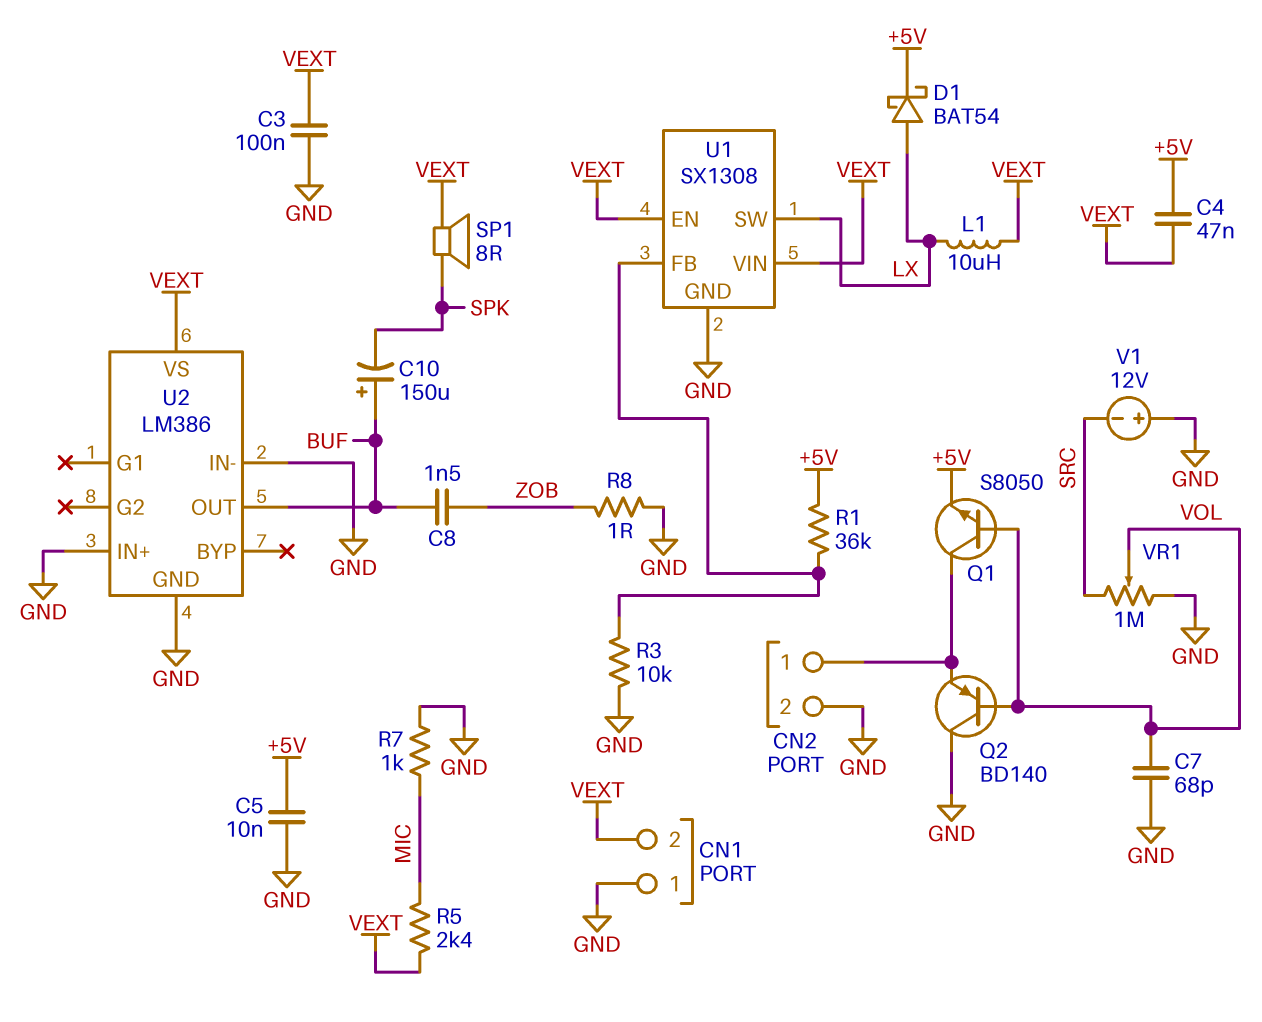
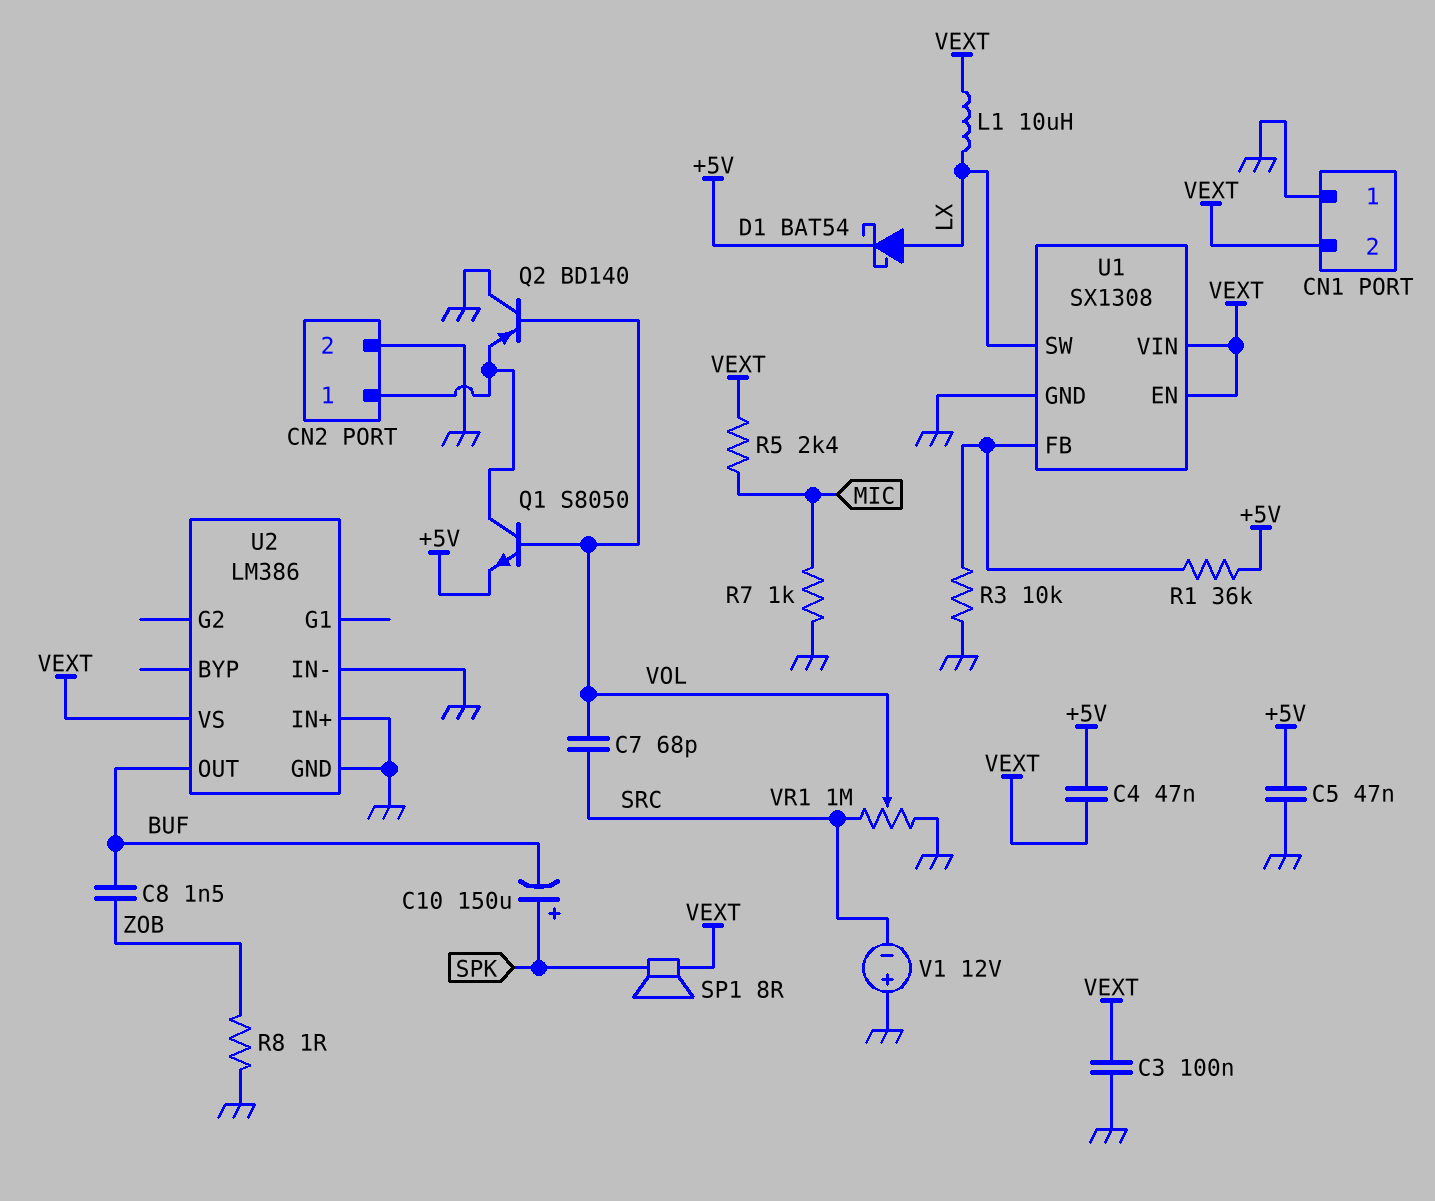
C5: 10nF (+5V, GND) -> 47nF (+5V, GND)
C7: 68pF (GND, VOL) -> 68pF (SRC, VOL)
C10: 150uF (plus BUF, minus SPK) -> 150uF (plus SPK, minus BUF)

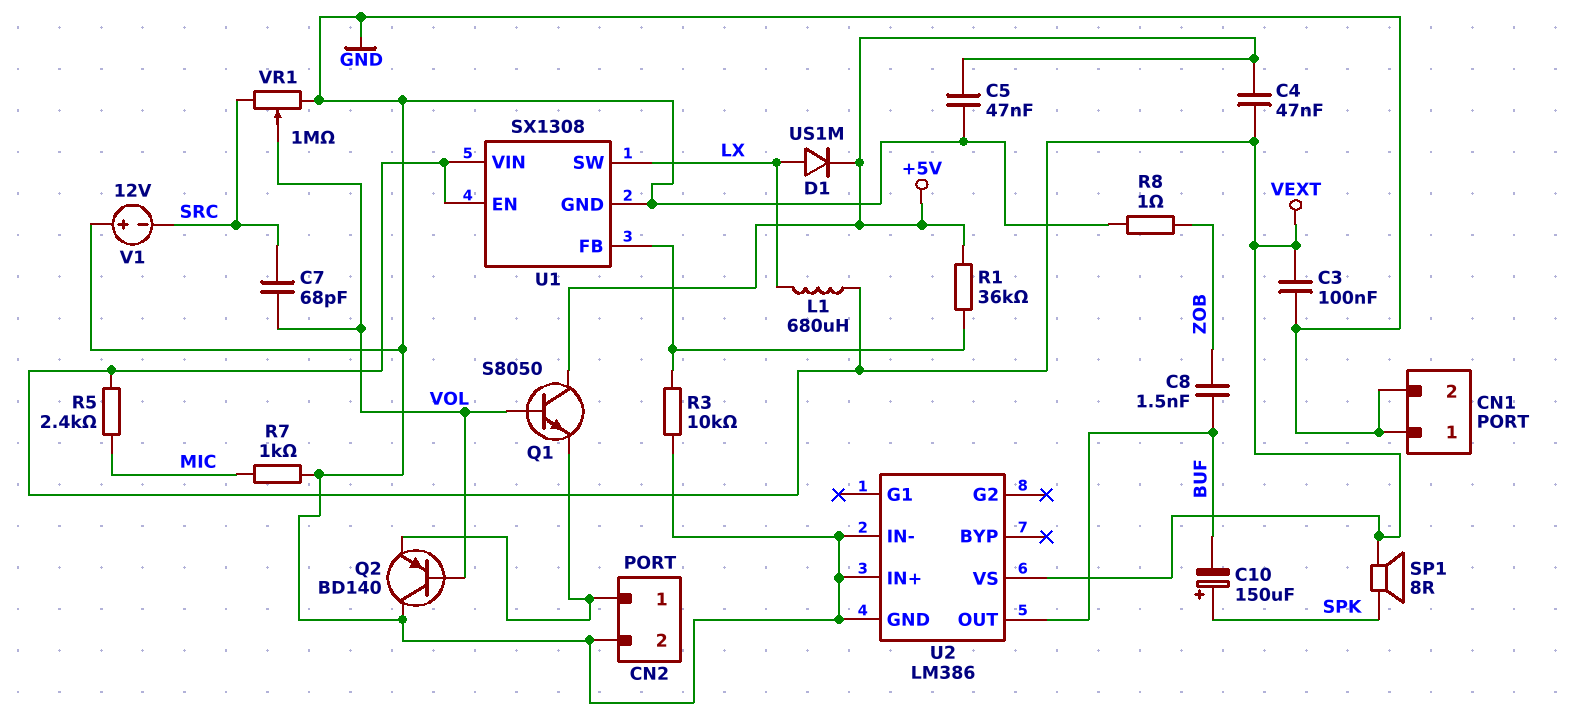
CN1 pin 2: VEXT -> GND
D1: schottky BAT54 (A LX, K +5V) -> diode US1M (A LX, K +5V)
L1: 10uH (LX, VEXT) -> 680uH (LX, VEXT)
Q1: NPN S8050 (B VOL, C CN2/1, E +5V) -> NPN S8050 (B VOL, C +5V, E CN2/1)

